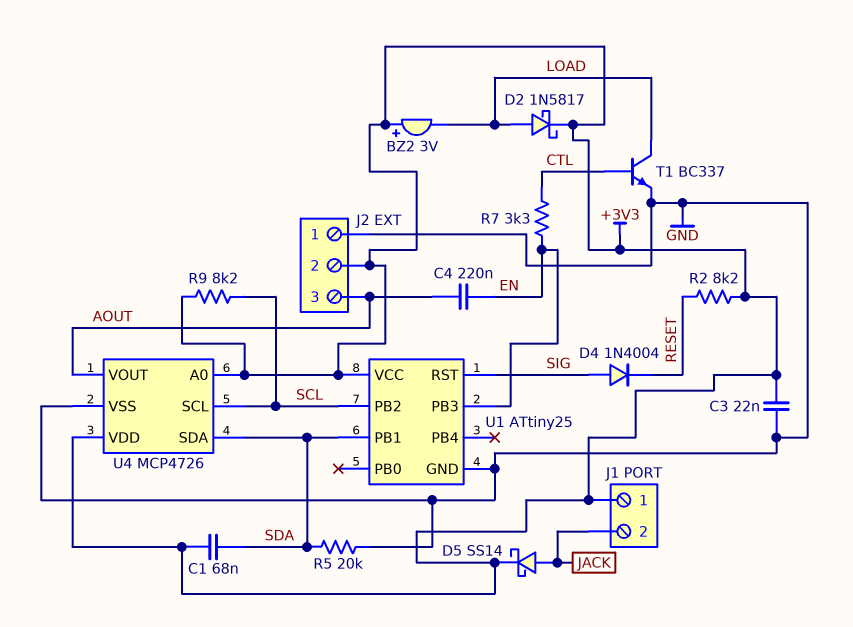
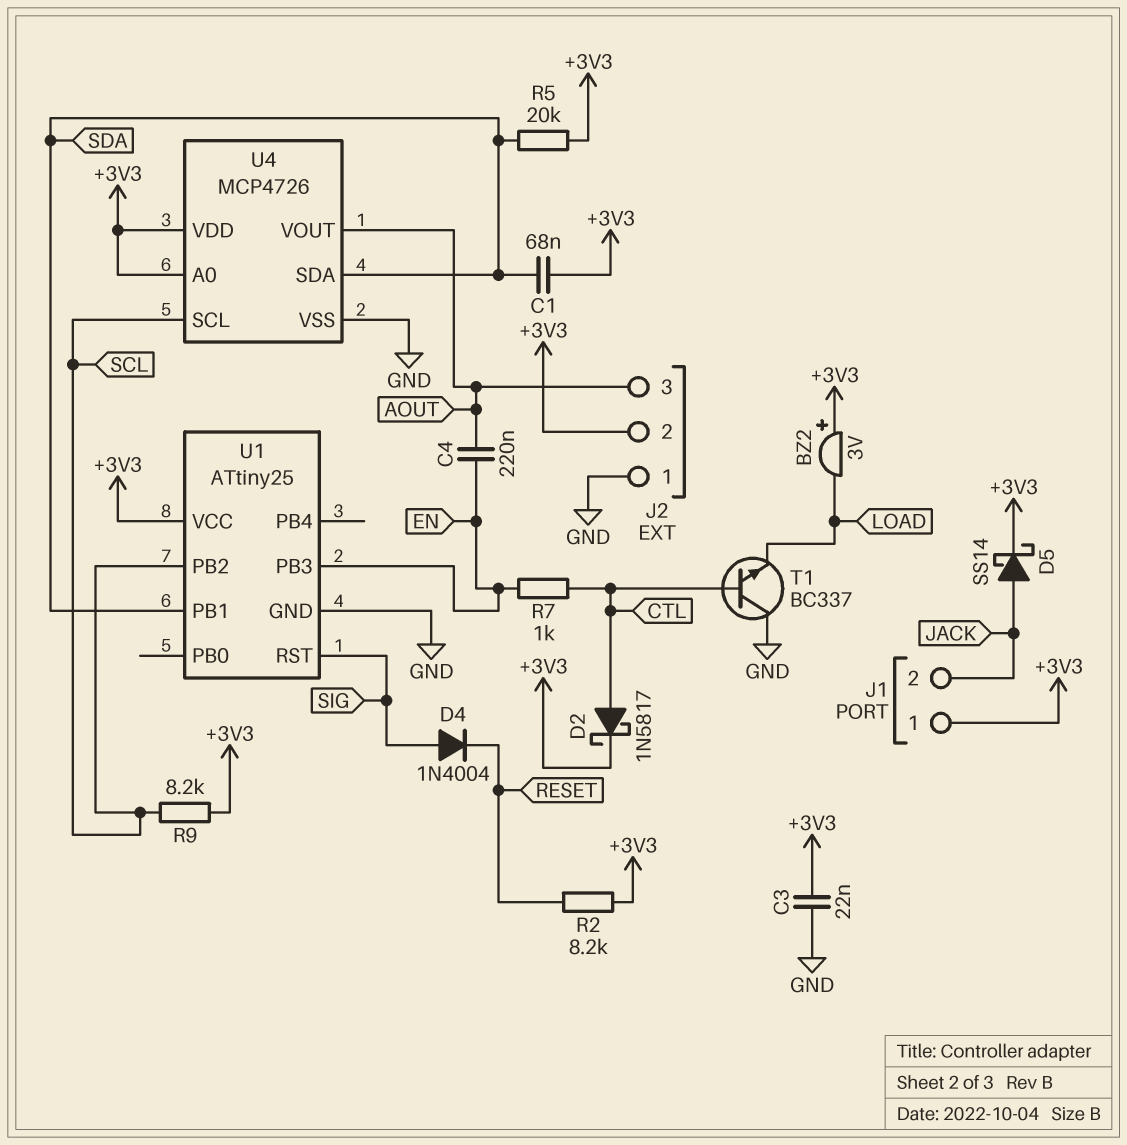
D2: schottky 1N5817 (A LOAD, K +3V3) -> schottky 1N5817 (A CTL, K +3V3)
R5: 20k (GND, SDA) -> 20k (+3V3, SDA)
R7: 3.3k (CTL, EN) -> 1k (CTL, EN)
T1: NPN BC337 (B CTL, C LOAD, E GND) -> NPN BC337 (B CTL, C GND, E LOAD)

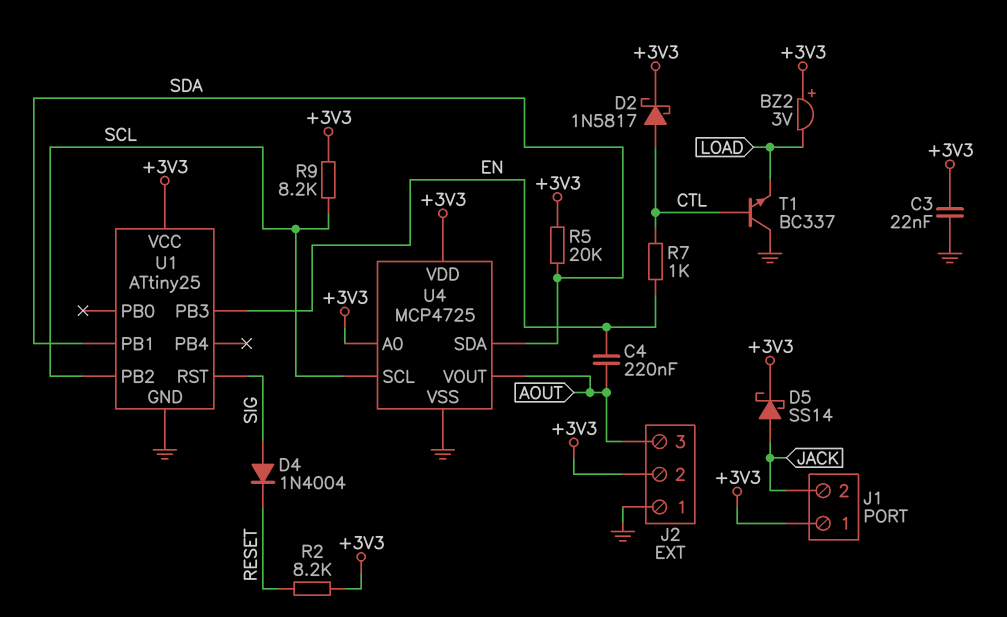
C1: 68nF (+3V3, SDA) -> none
U4: MCP4726 -> MCP4725

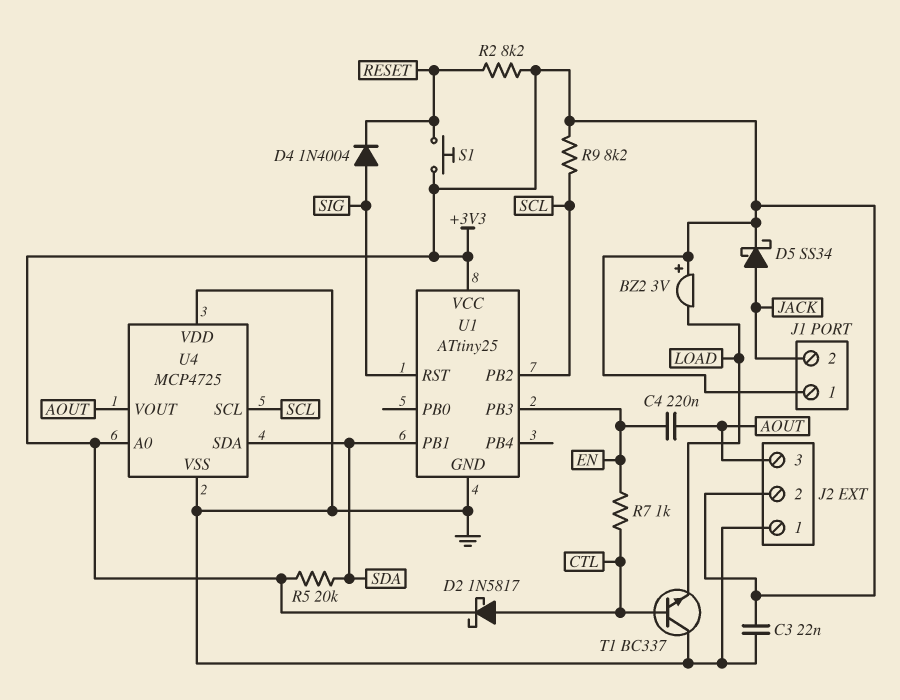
D5: schottky SS14 (A JACK, K +3V3) -> schottky SS34 (A JACK, K +3V3)
S1: none -> button (+3V3, RESET)
U4 pin VDD: +3V3 -> GND

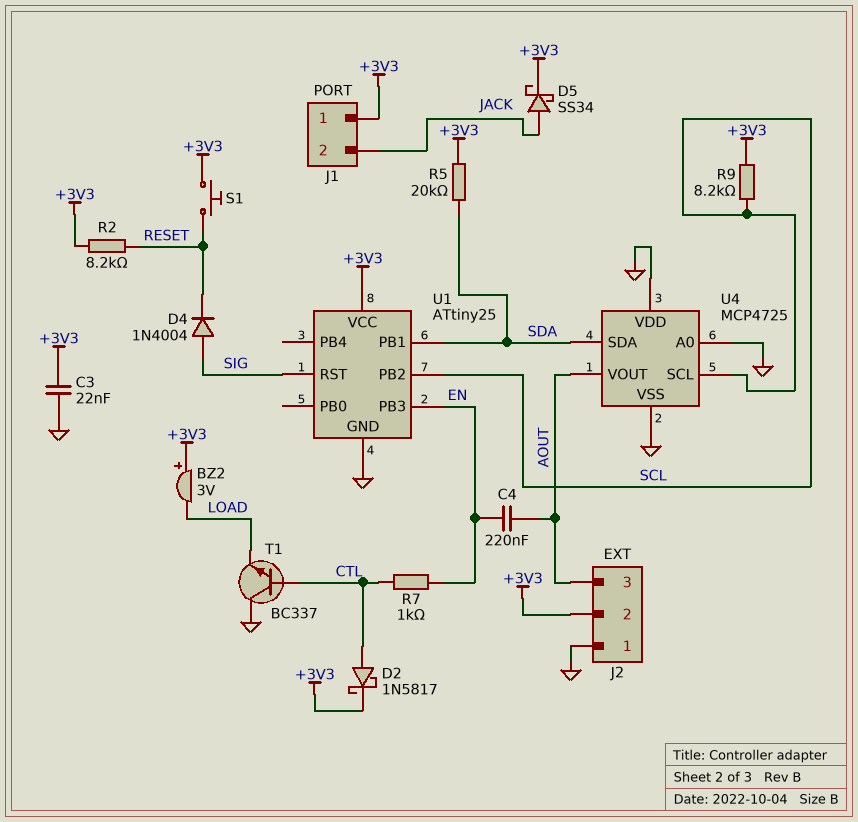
U4 pin A0: +3V3 -> GND

